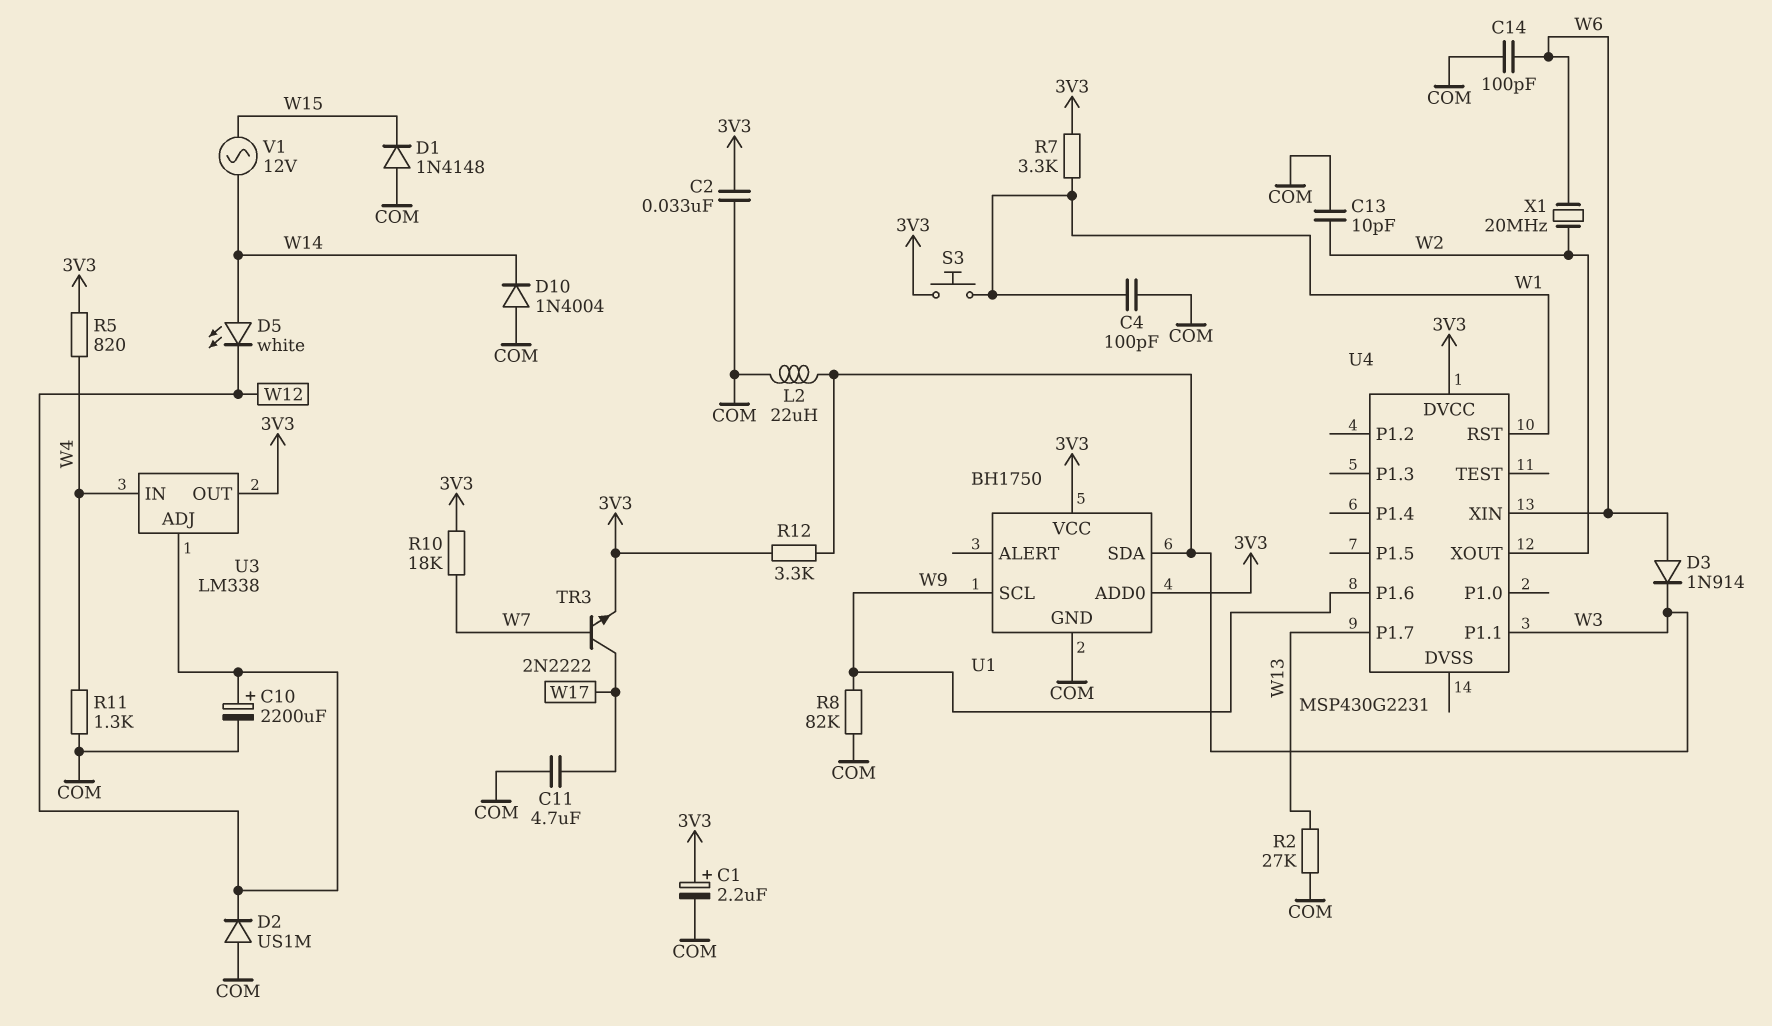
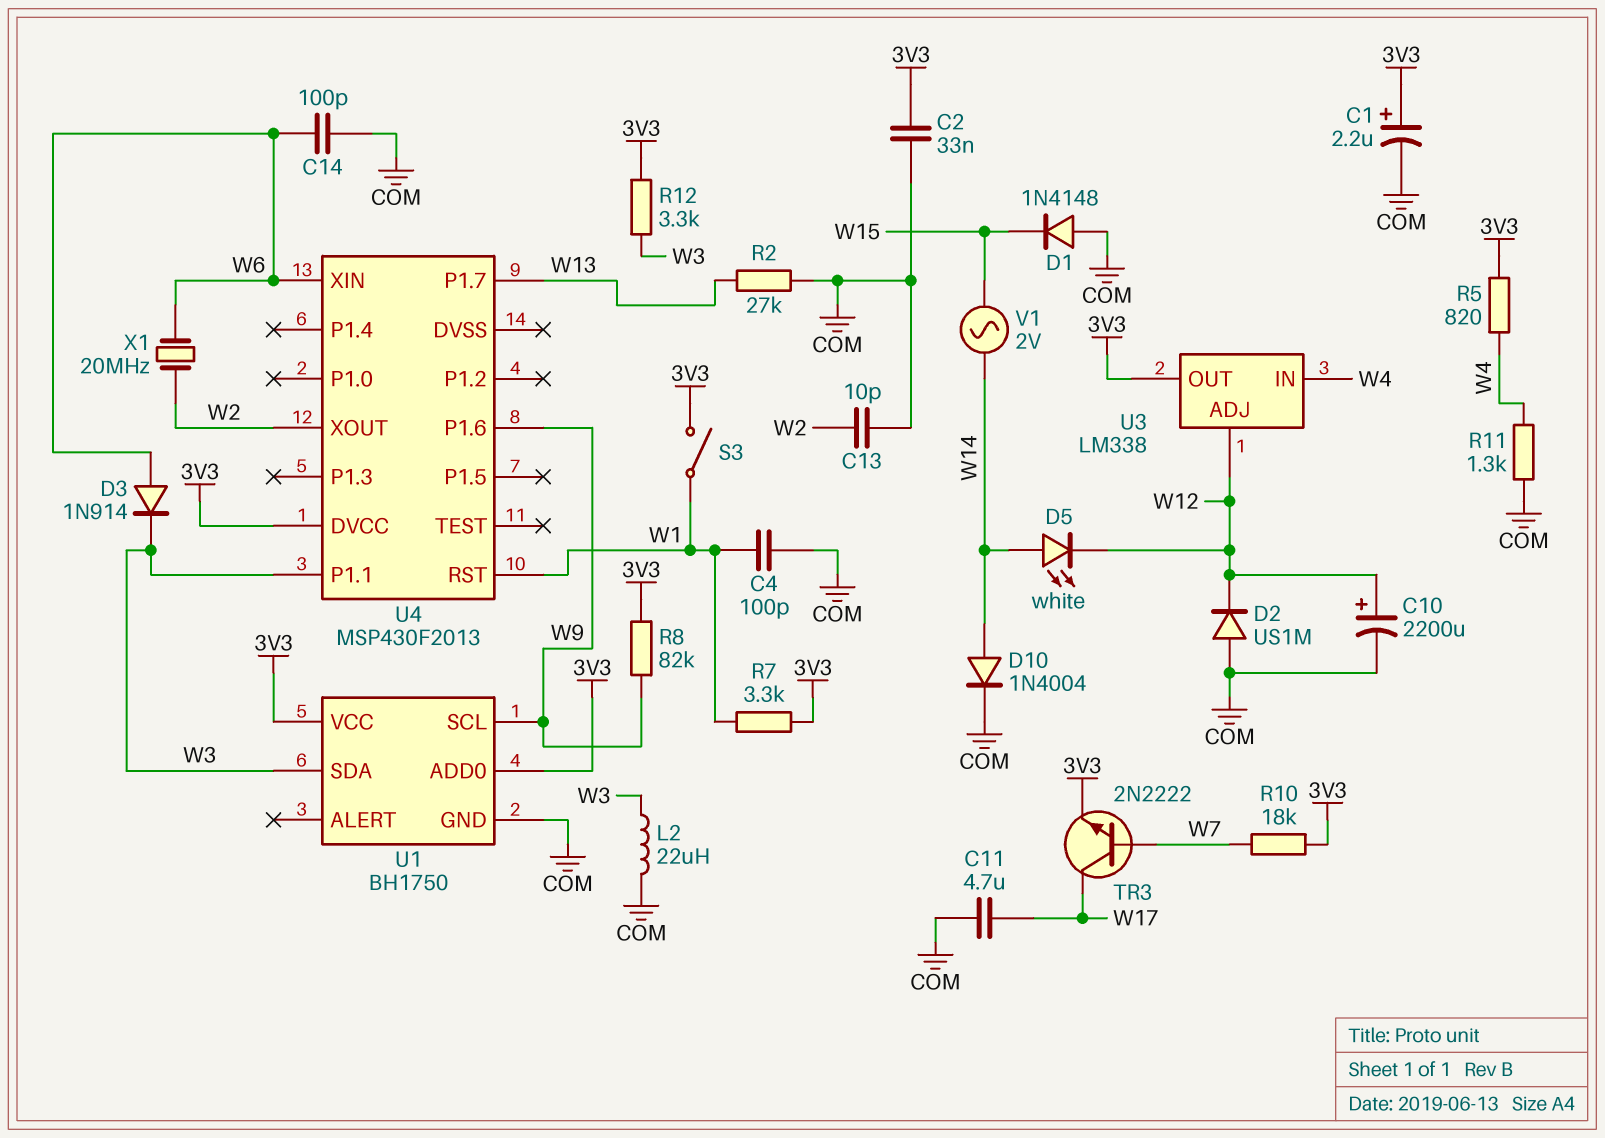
D10: diode 1N4004 (A COM, K W14) -> diode 1N4004 (A W14, K COM)
R8: 82k (COM, W9) -> 82k (3V3, W9)
S3: button (3V3, W1) -> switch (3V3, W1)
U4: MSP430G2231 -> MSP430F2013
V1: AC 12V (W14, W15) -> AC 2V (W14, W15)

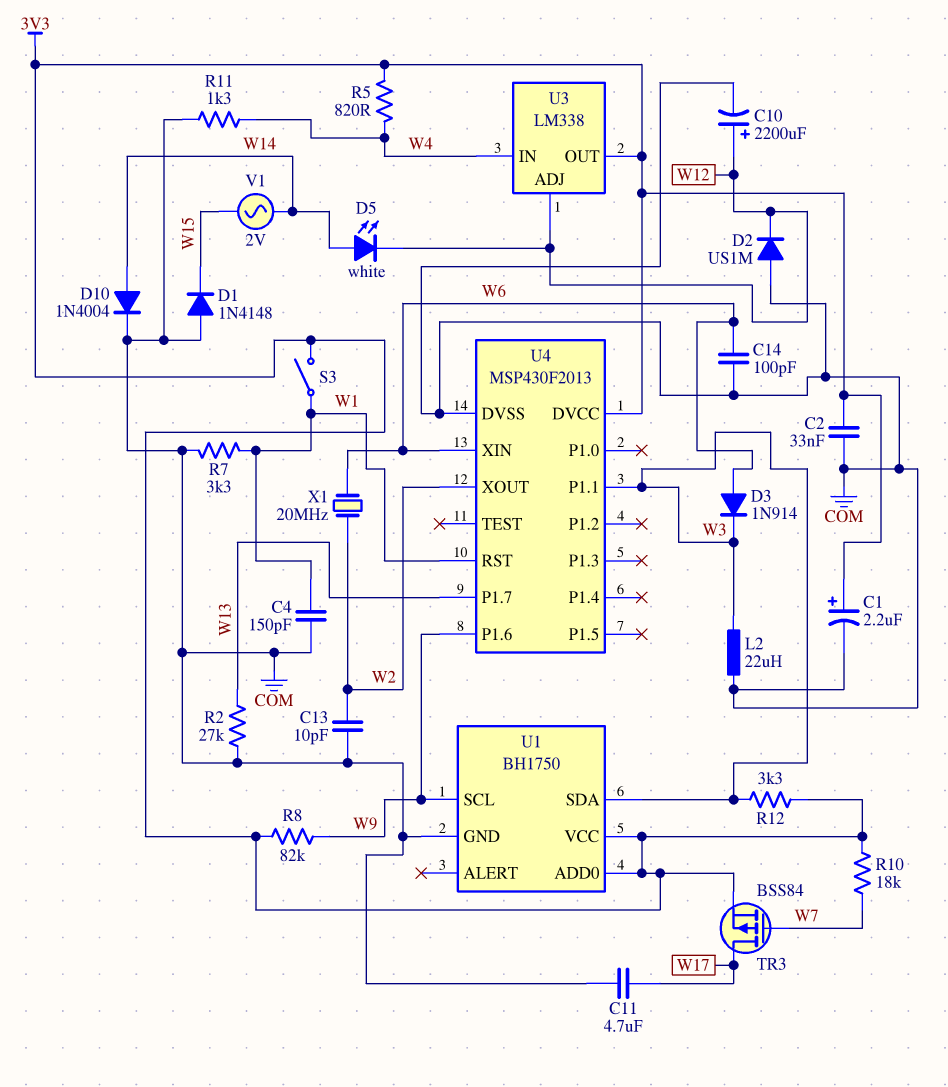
C4: 100pF (COM, W1) -> 150pF (COM, W1)
R7: 3.3k (3V3, W1) -> 3.3k (COM, W1)
TR3: NPN 2N2222 (B W7, C W17, E 3V3) -> PMOS BSS84 (G W7, D W17, S 3V3)
U4 pin DVSS: none -> COM

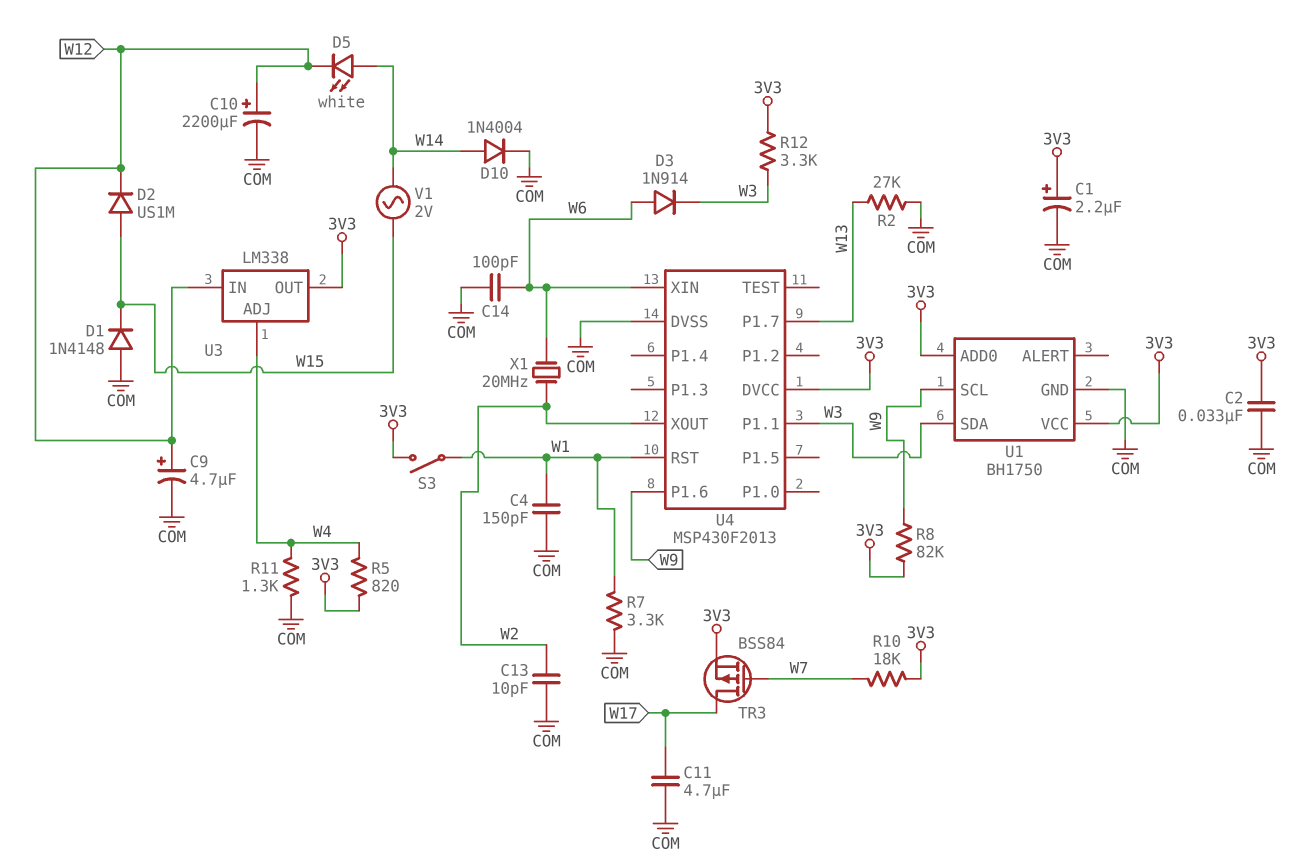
C9: none -> 4.7uF (plus W12, minus COM)
D2: diode US1M (A COM, K W12) -> diode US1M (A W15, K W12)
L2: 22uH (COM, W3) -> none
U3 pin ADJ: W12 -> W4
U3 pin IN: W4 -> W12

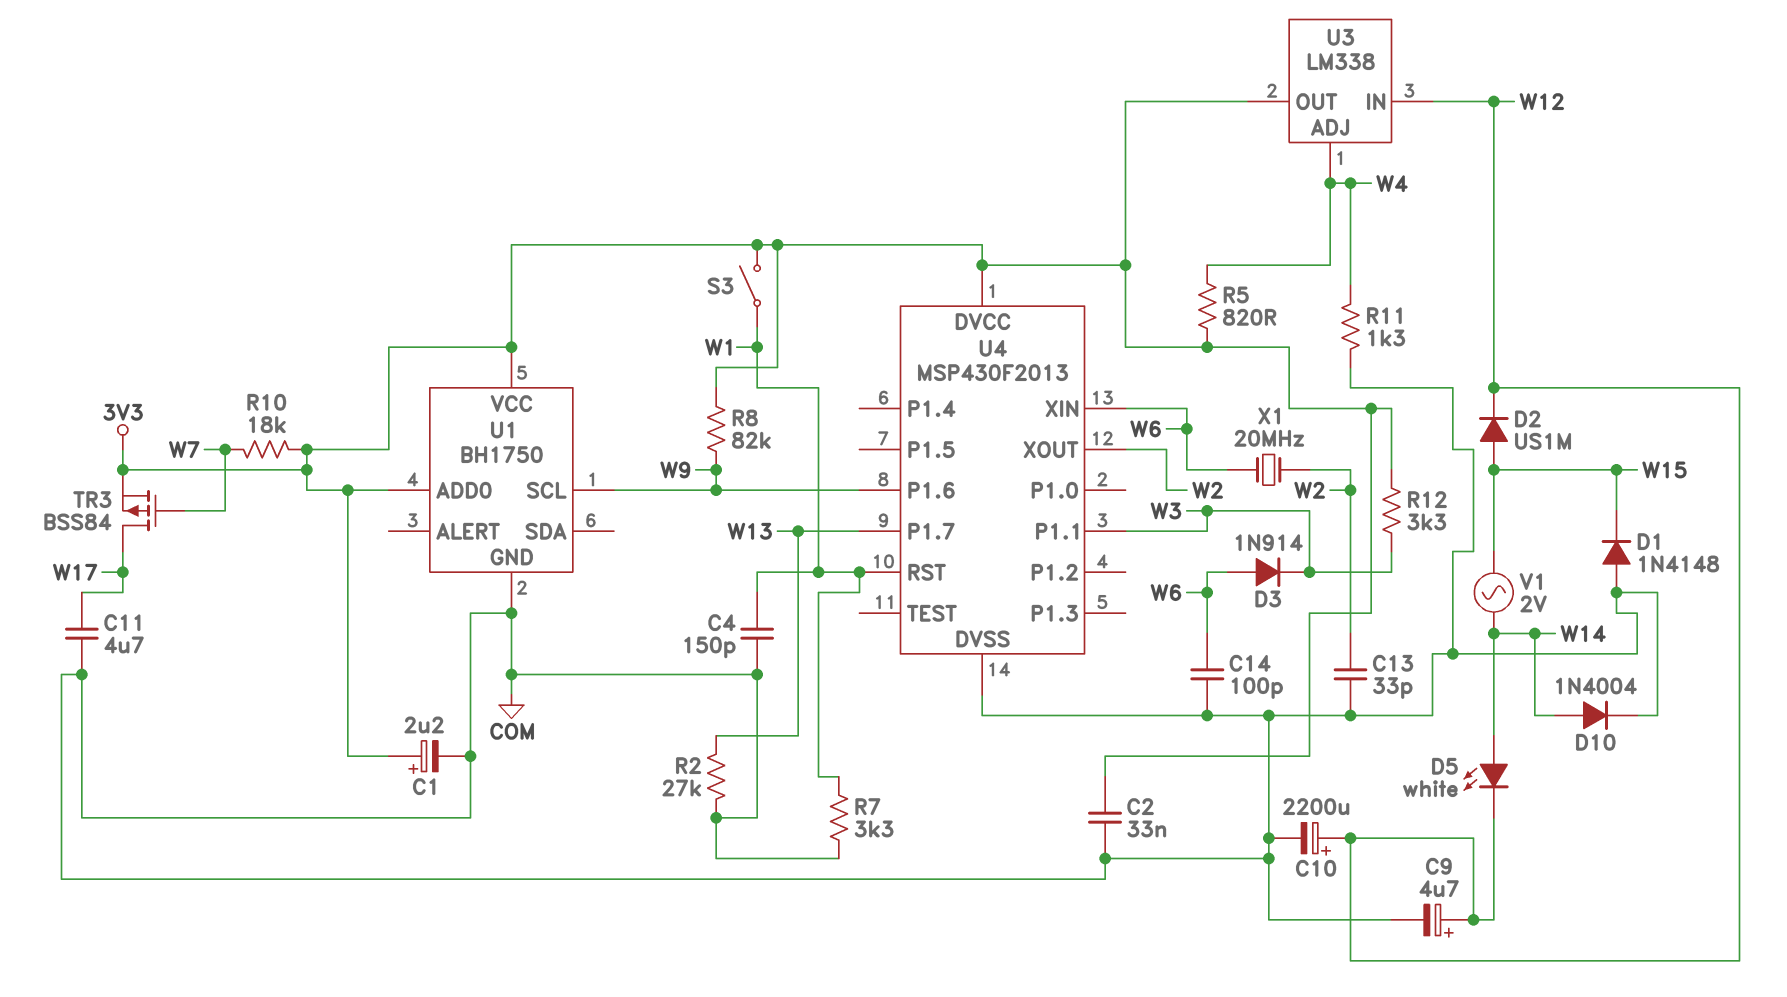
C13: 10pF (COM, W2) -> 33pF (COM, W2)
U1 pin SDA: W3 -> none

